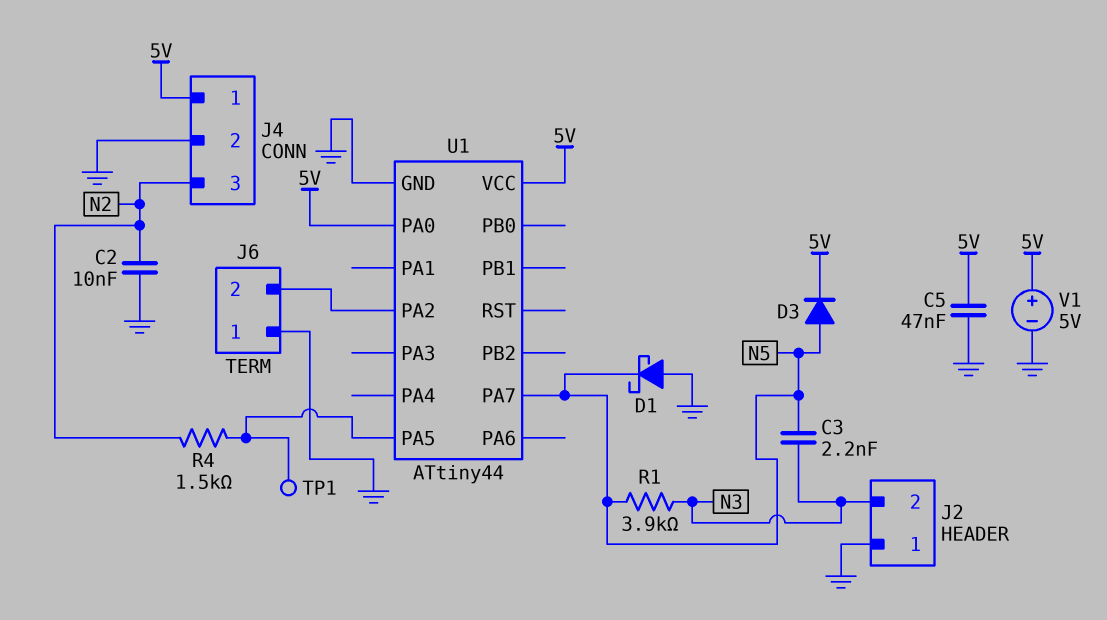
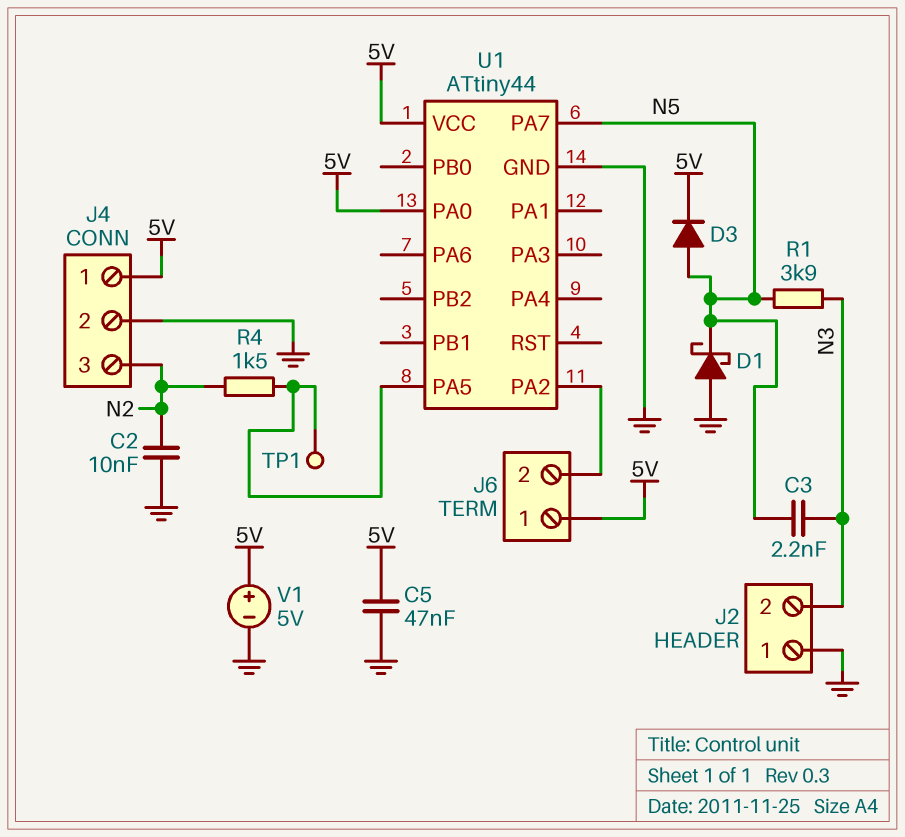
J6 pin 1: GND -> 5V

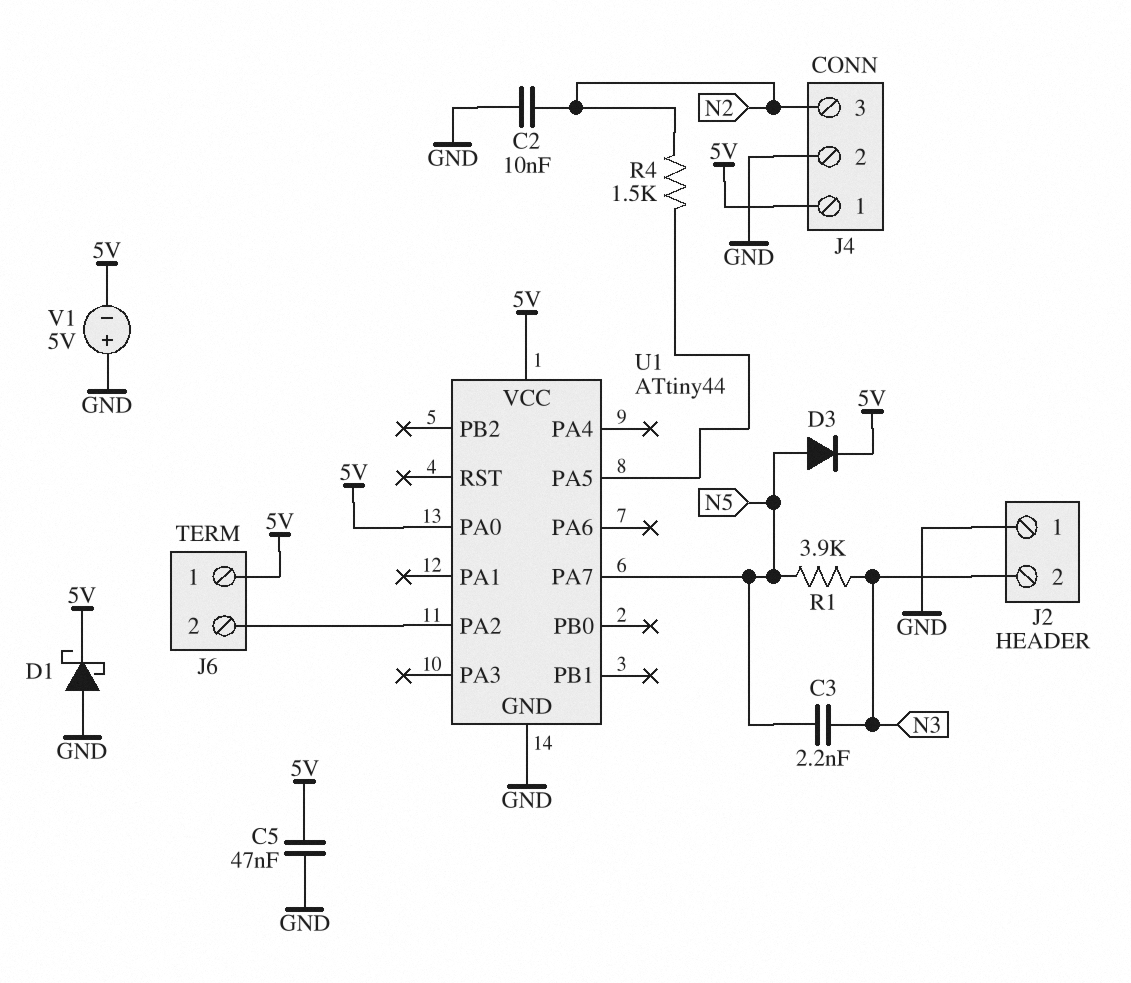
D1: schottky (A GND, K N5) -> schottky (A GND, K 5V)
TP1: test point (U1/PA5) -> none
V1: 5V (plus 5V, minus GND) -> 5V (plus GND, minus 5V)

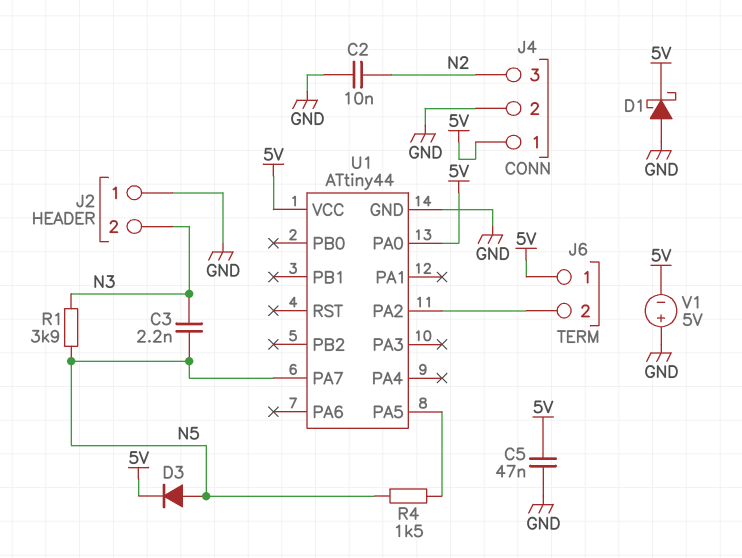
R4: 1.5k (N2, U1/PA5) -> 1.5k (N5, U1/PA5)

